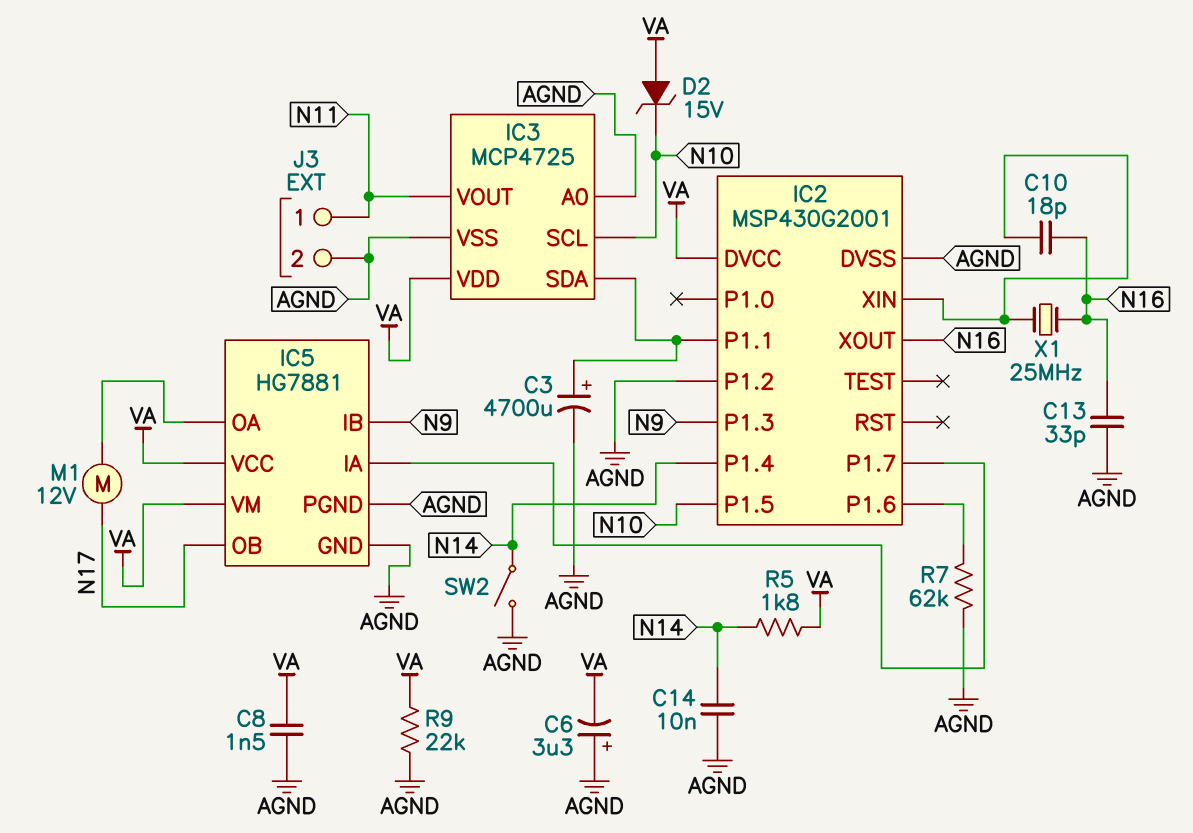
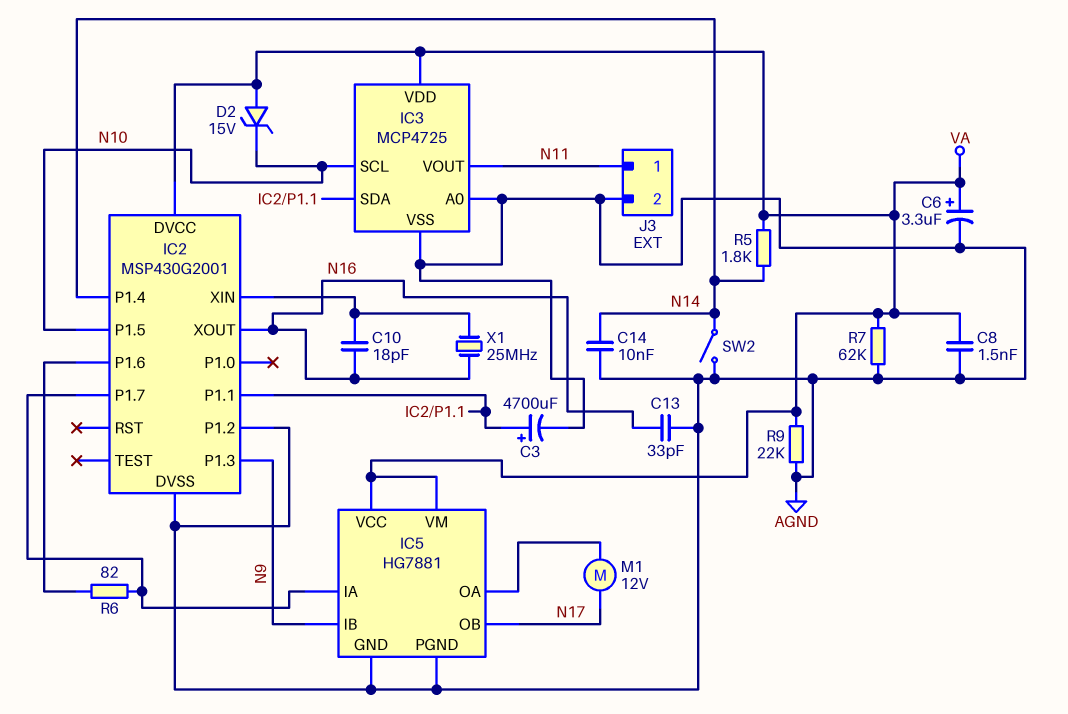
C6: 3.3uF (plus AGND, minus VA) -> 3.3uF (plus VA, minus AGND)
R6: none -> 82 (IC2/P1.6, IC2/P1.7)
R7: 62k (AGND, IC2/P1.6) -> 62k (AGND, VA)

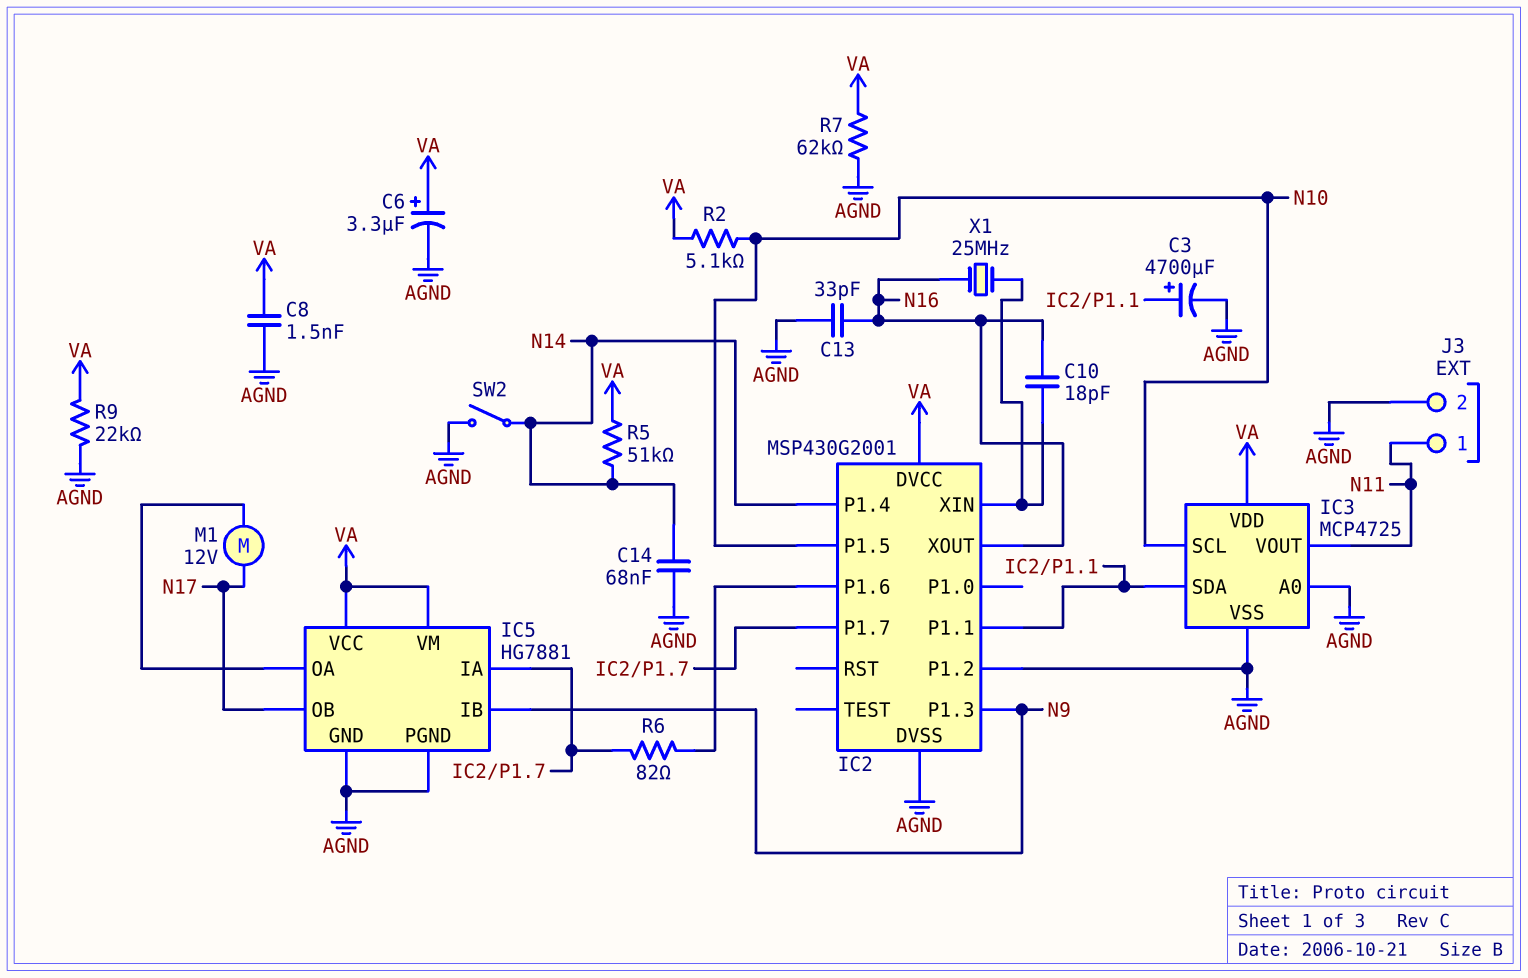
C14: 10nF (AGND, N14) -> 68nF (AGND, N14)
D2: zener 15V (A VA, K N10) -> none
R2: none -> 5.1k (N10, VA)
R5: 1.8k (N14, VA) -> 51k (N14, VA)

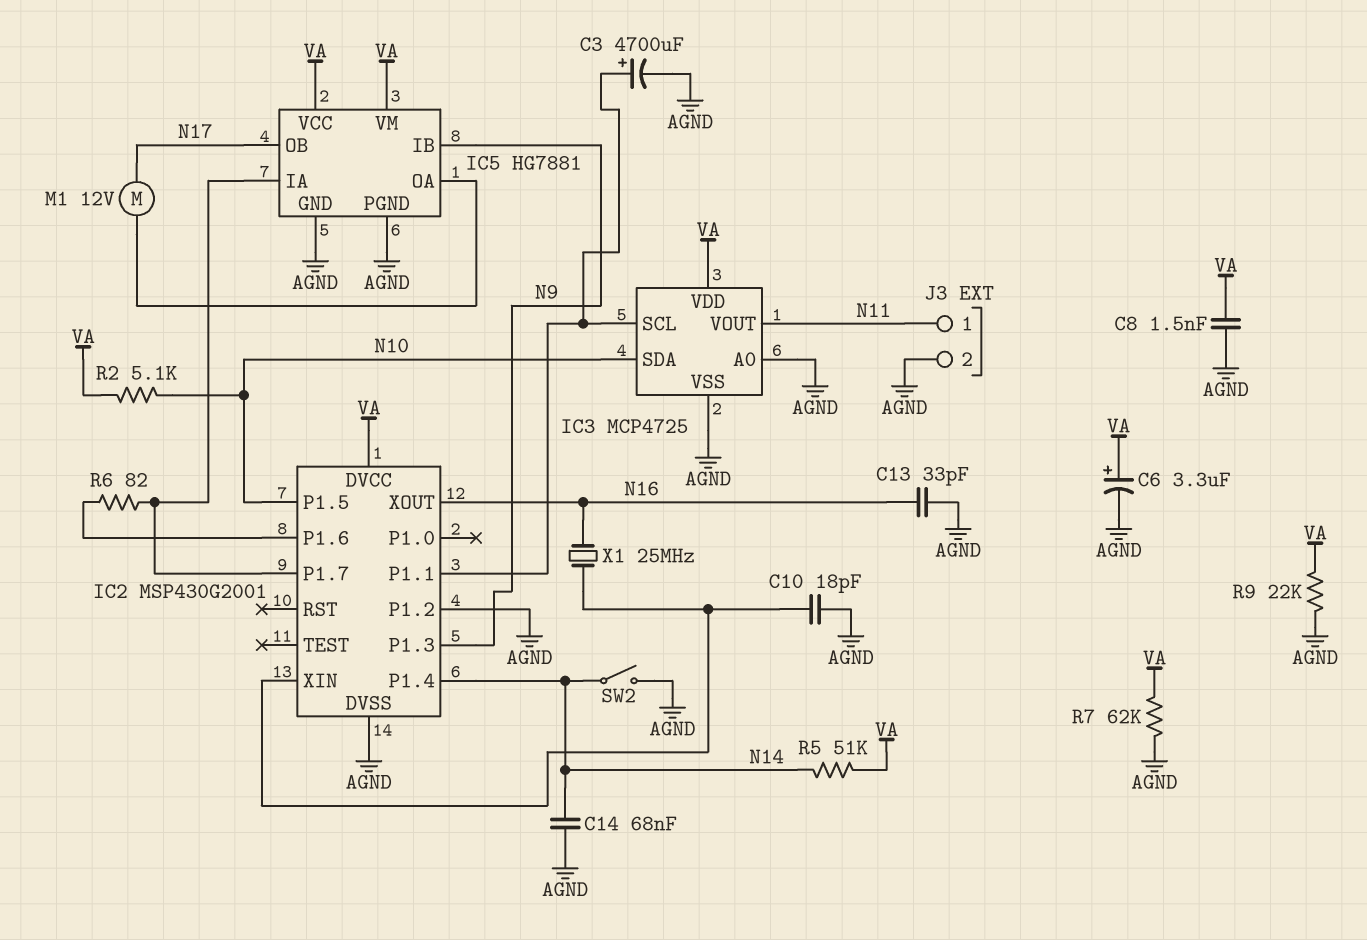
C10: 18pF (IC2/XIN, N16) -> 18pF (AGND, IC2/XIN)
IC3 pin SCL: N10 -> IC2/P1.1
IC3 pin SDA: IC2/P1.1 -> N10

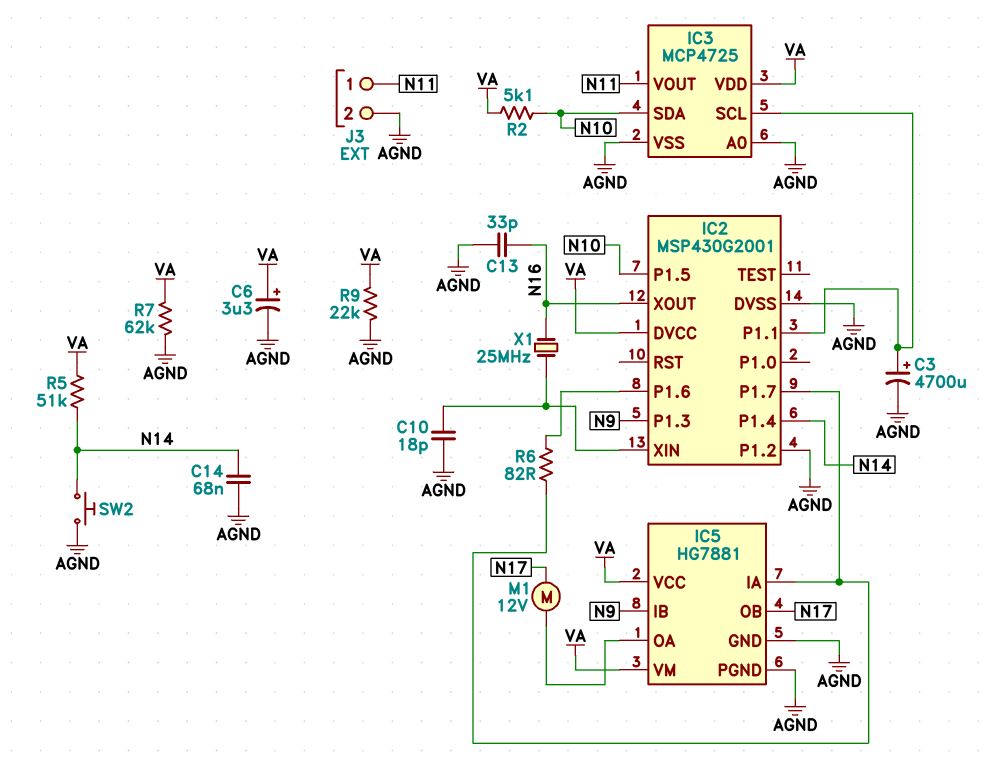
C8: 1.5nF (AGND, VA) -> none
SW2: switch (AGND, N14) -> button (AGND, N14)

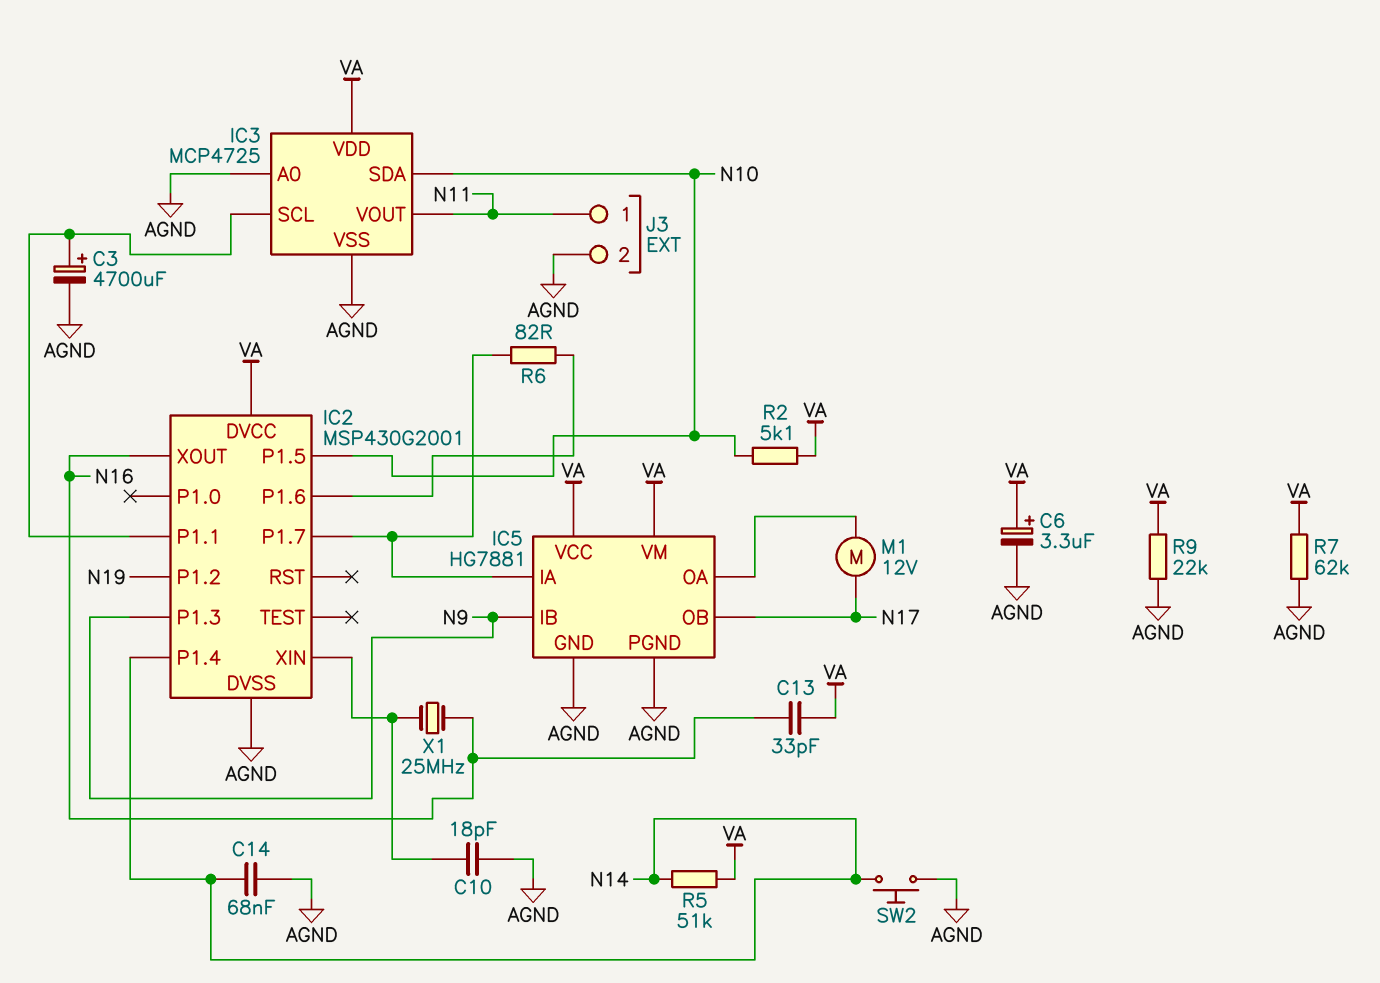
C13: 33pF (AGND, N16) -> 33pF (N16, VA)
IC2 pin P1.2: AGND -> N19

